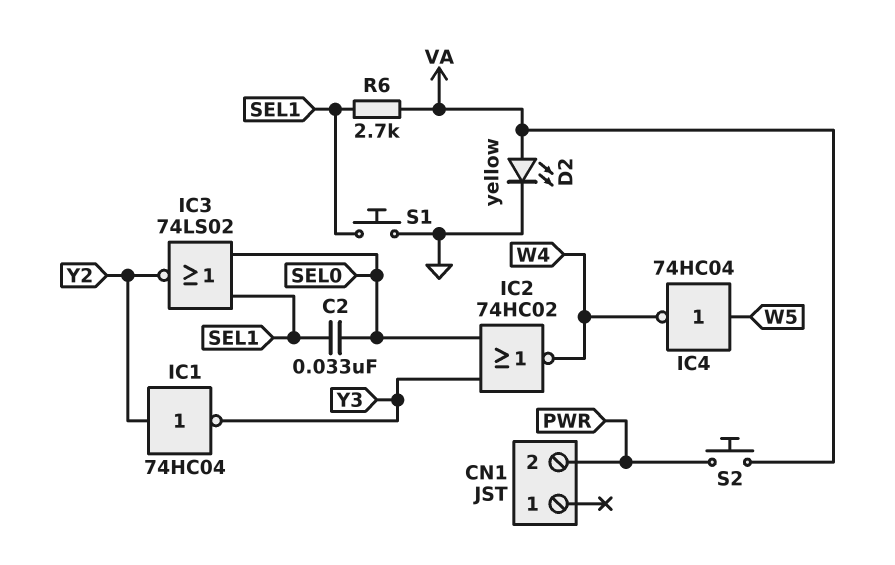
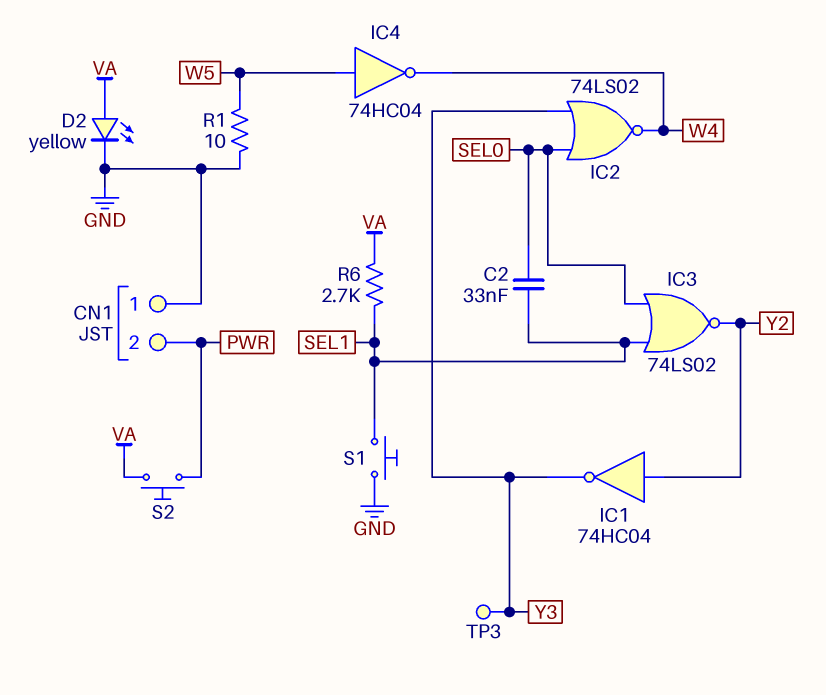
CN1 pin 1: none -> GND
IC2: NOR 74HC02 (in SEL0, in Y3, out W4) -> NOR 74LS02 (in SEL0, in Y3, out W4)
R1: none -> 10 (GND, W5)
TP3: none -> test point (Y3)

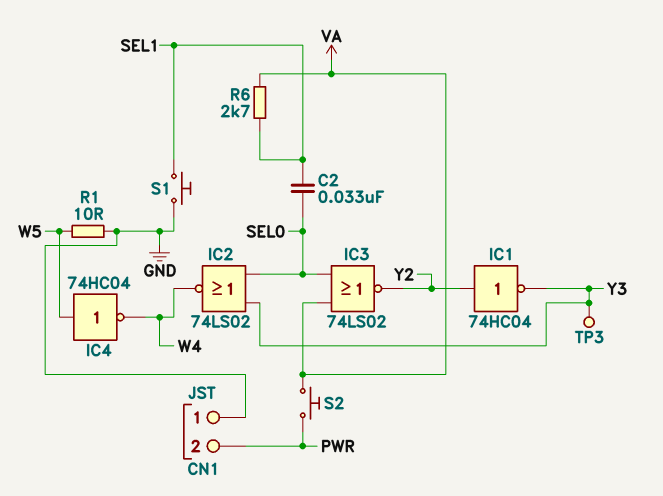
D2: LED yellow (A VA, K GND) -> none
IC3: NOR 74LS02 (in SEL0, in SEL1, out Y2) -> NOR 74LS02 (in SEL0, in VA, out Y2)

